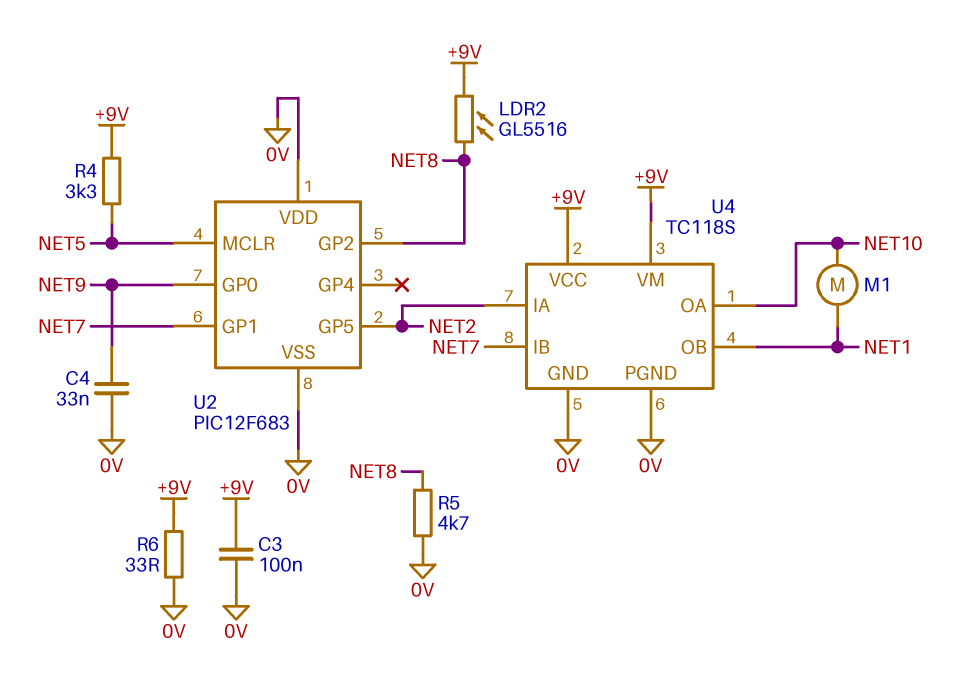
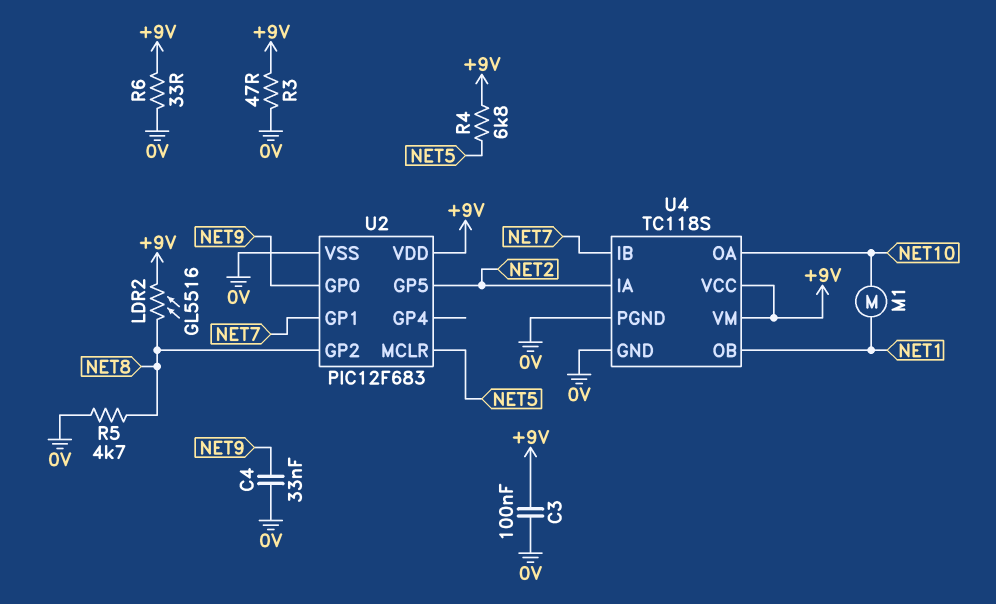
R3: none -> 47 (+9V, 0V)
R4: 3.3k (+9V, NET5) -> 6.8k (+9V, NET5)
U2 pin VDD: 0V -> +9V

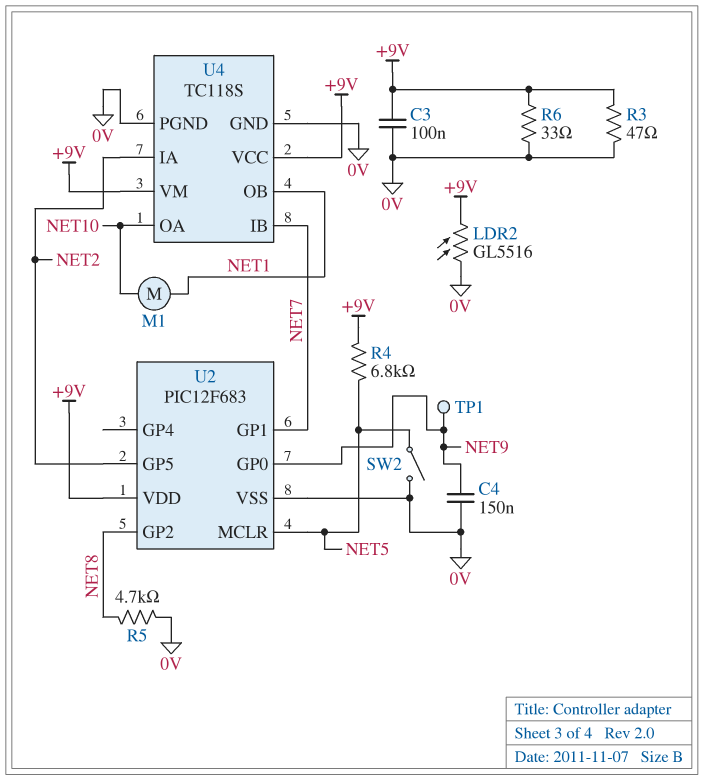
C4: 33nF (0V, NET9) -> 150nF (0V, NET9)
LDR2: GL5516 (+9V, NET8) -> GL5516 (+9V, 0V)
SW2: none -> switch (0V, NET5)
TP1: none -> test point (NET9)

